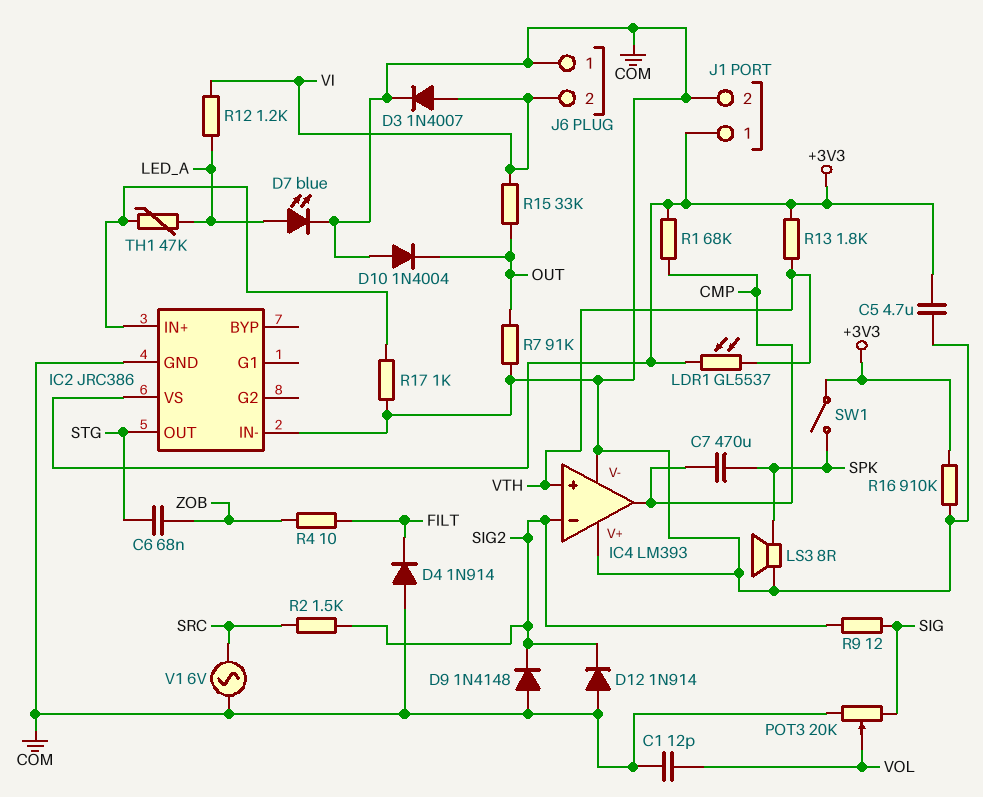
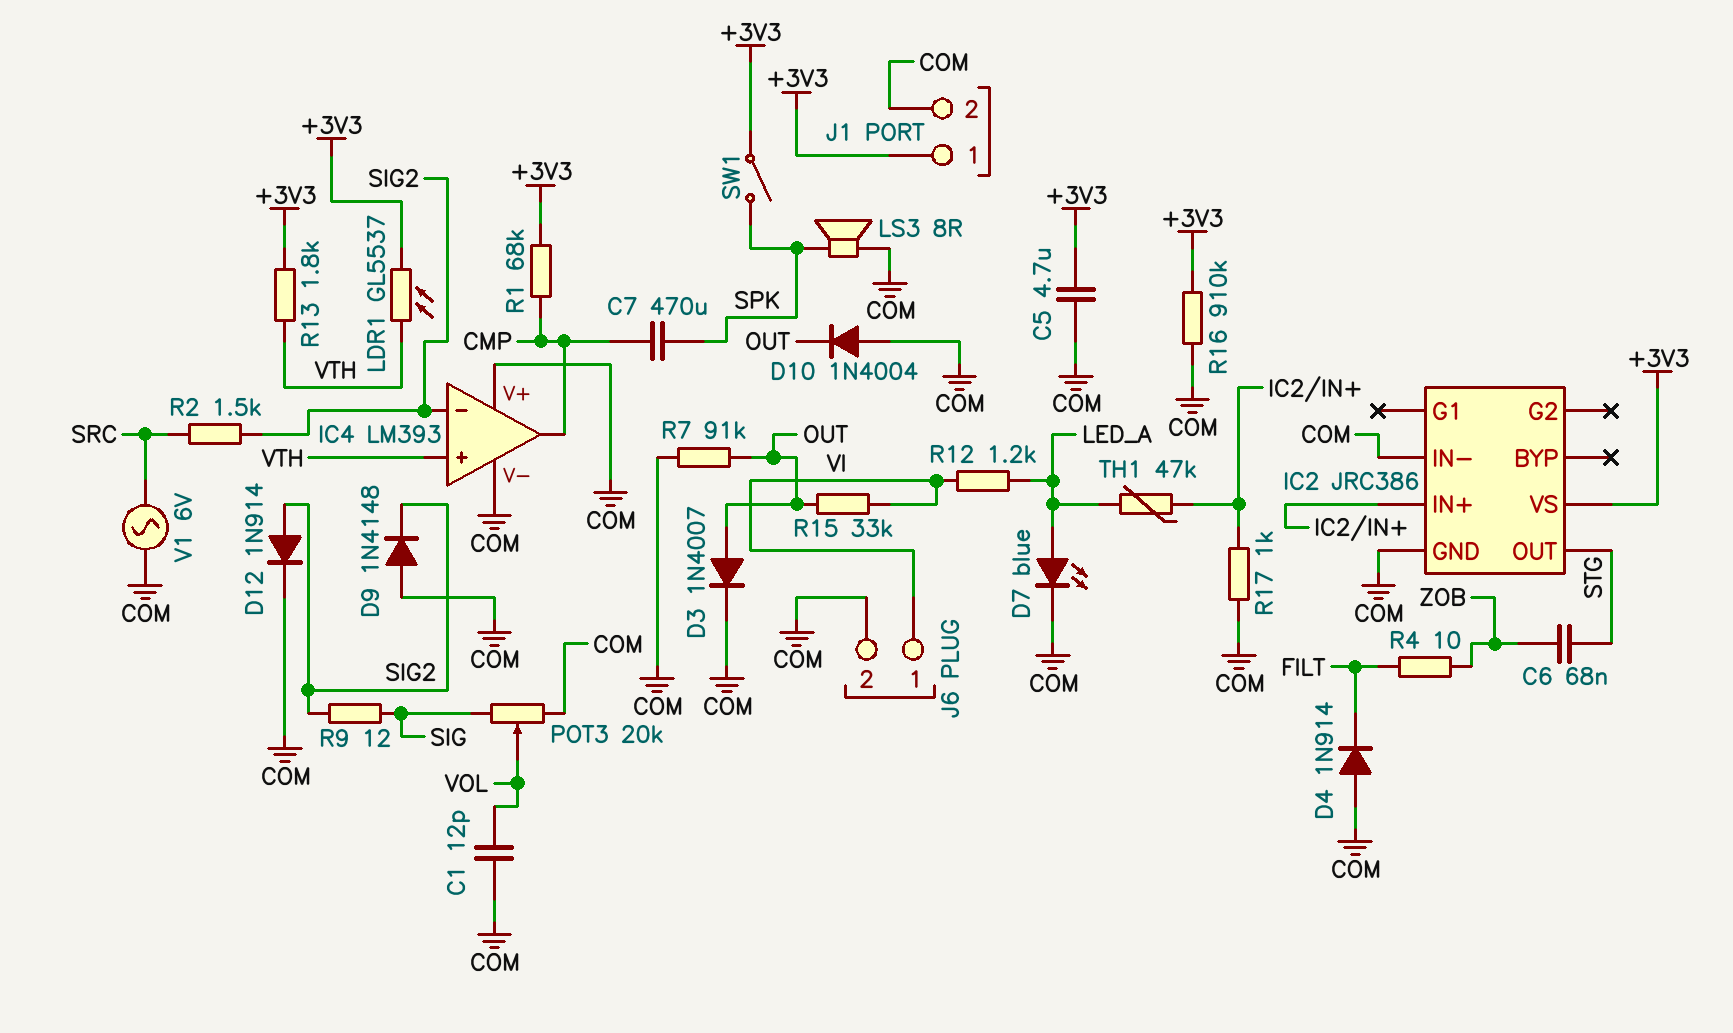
D3: diode 1N4007 (A VI, K COM) -> diode 1N4007 (A OUT, K COM)
D12: diode 1N914 (A COM, K SIG2) -> diode 1N914 (A SIG2, K COM)
J6 pin 1: COM -> VI
J6 pin 2: VI -> COM

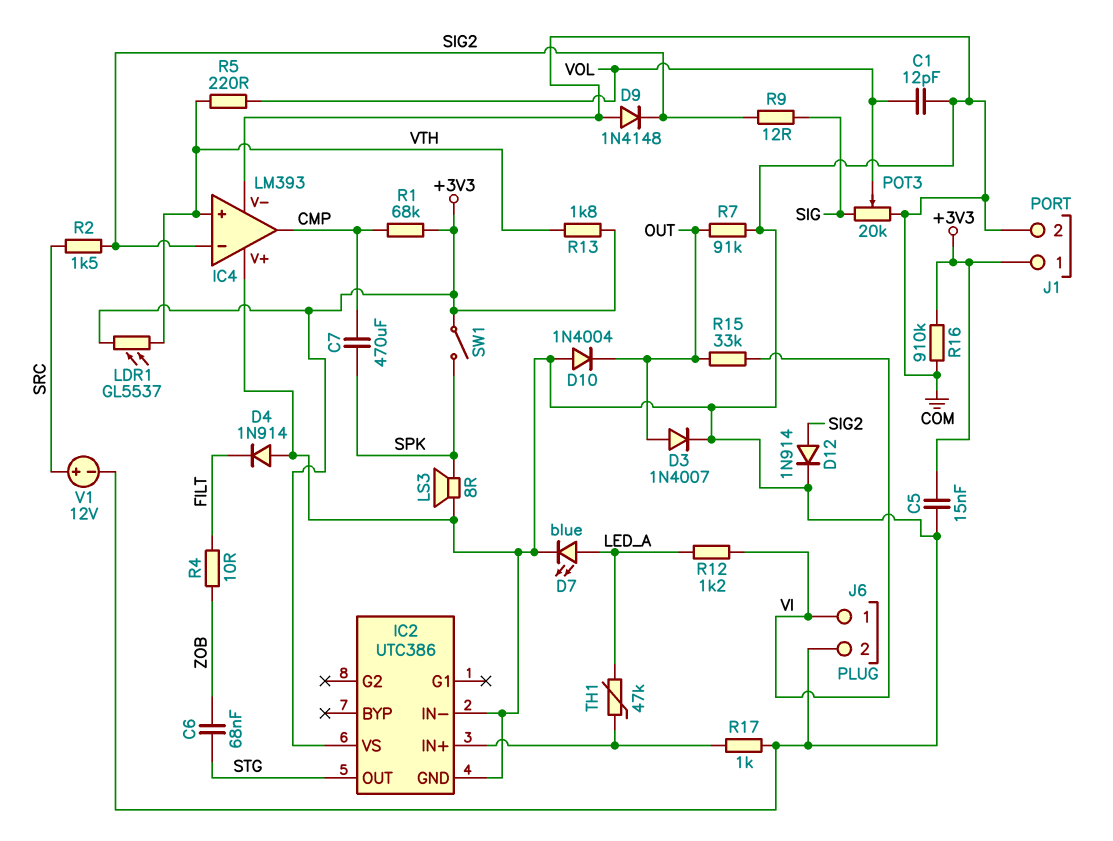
C5: 4.7uF (+3V3, COM) -> 15nF (+3V3, COM)
IC2: JRC386 -> UTC386
R5: none -> 220 (VOL, VTH)
V1: AC 6V (COM, SRC) -> 12V (plus SRC, minus COM)

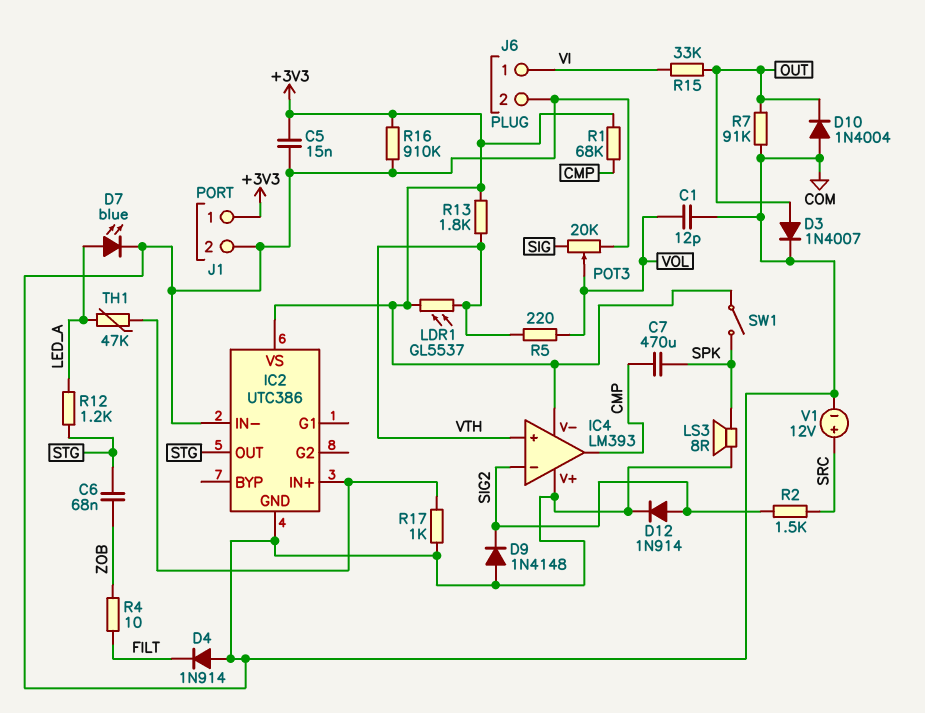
IC4 pin V-: COM -> +3V3
R9: 12 (SIG, SIG2) -> none
R12: 1.2k (LED_A, VI) -> 1.2k (LED_A, STG)

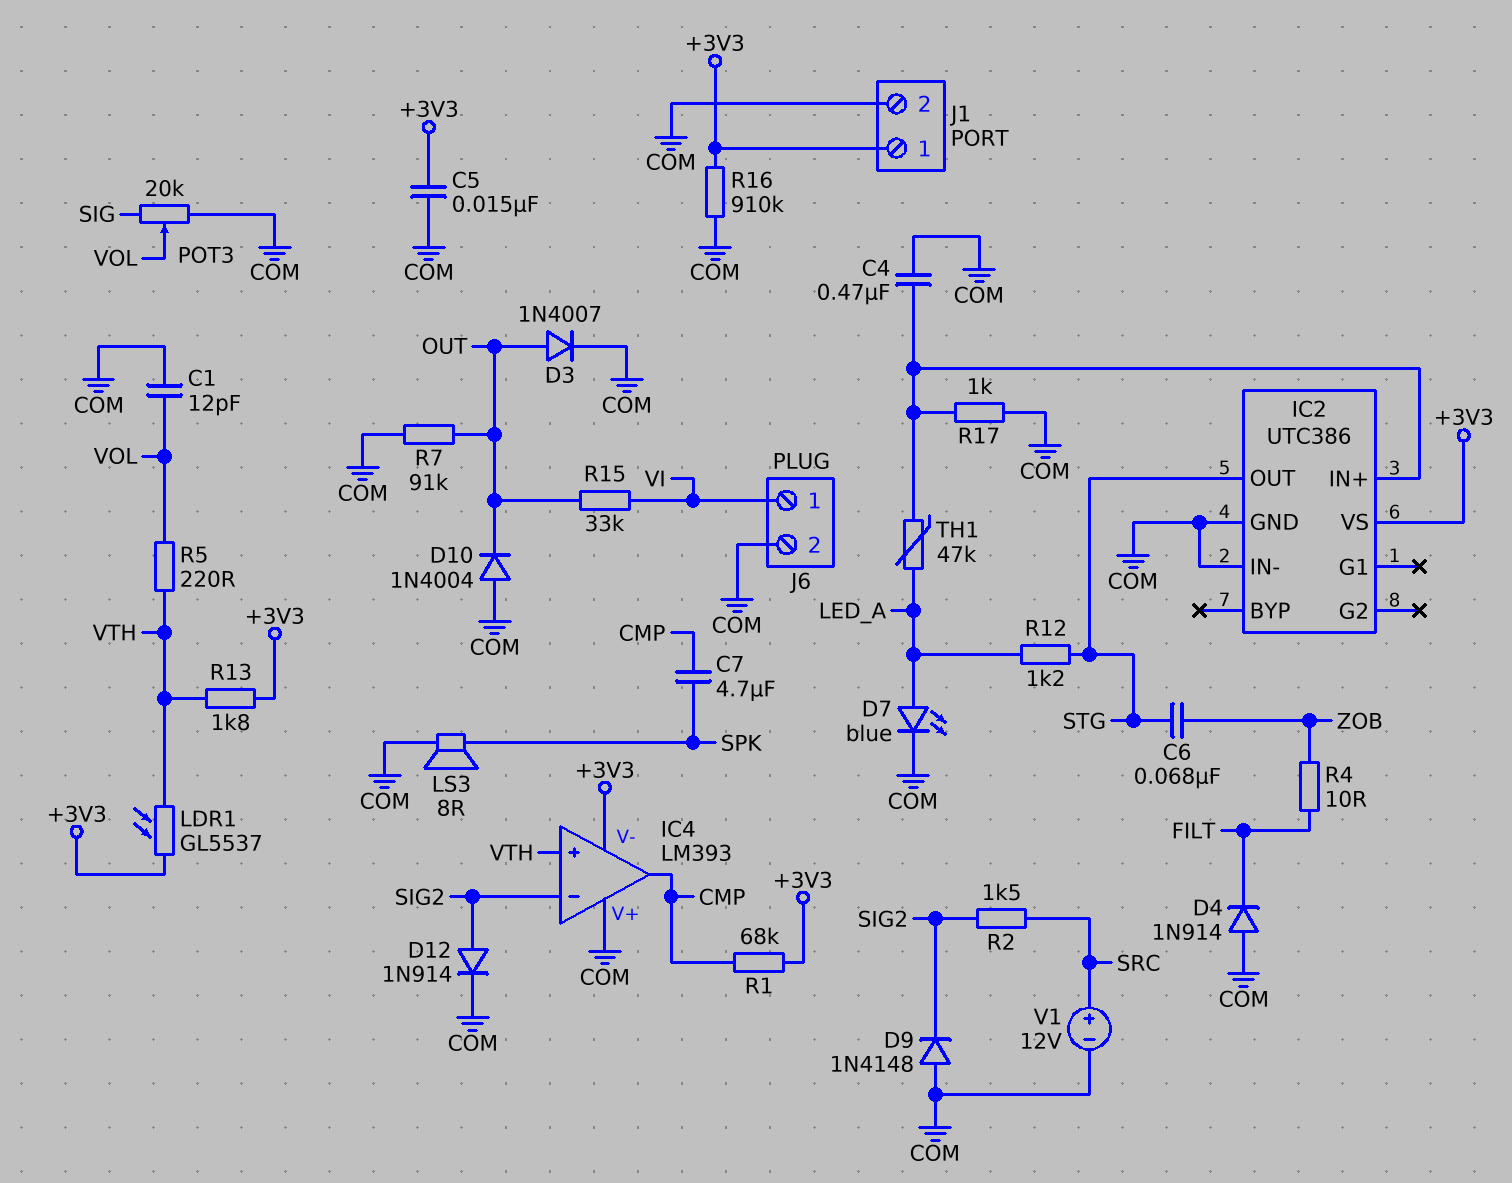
C4: none -> 470nF (COM, IC2/IN+)
C7: 470uF (CMP, SPK) -> 4.7uF (CMP, SPK)
SW1: switch (+3V3, SPK) -> none

